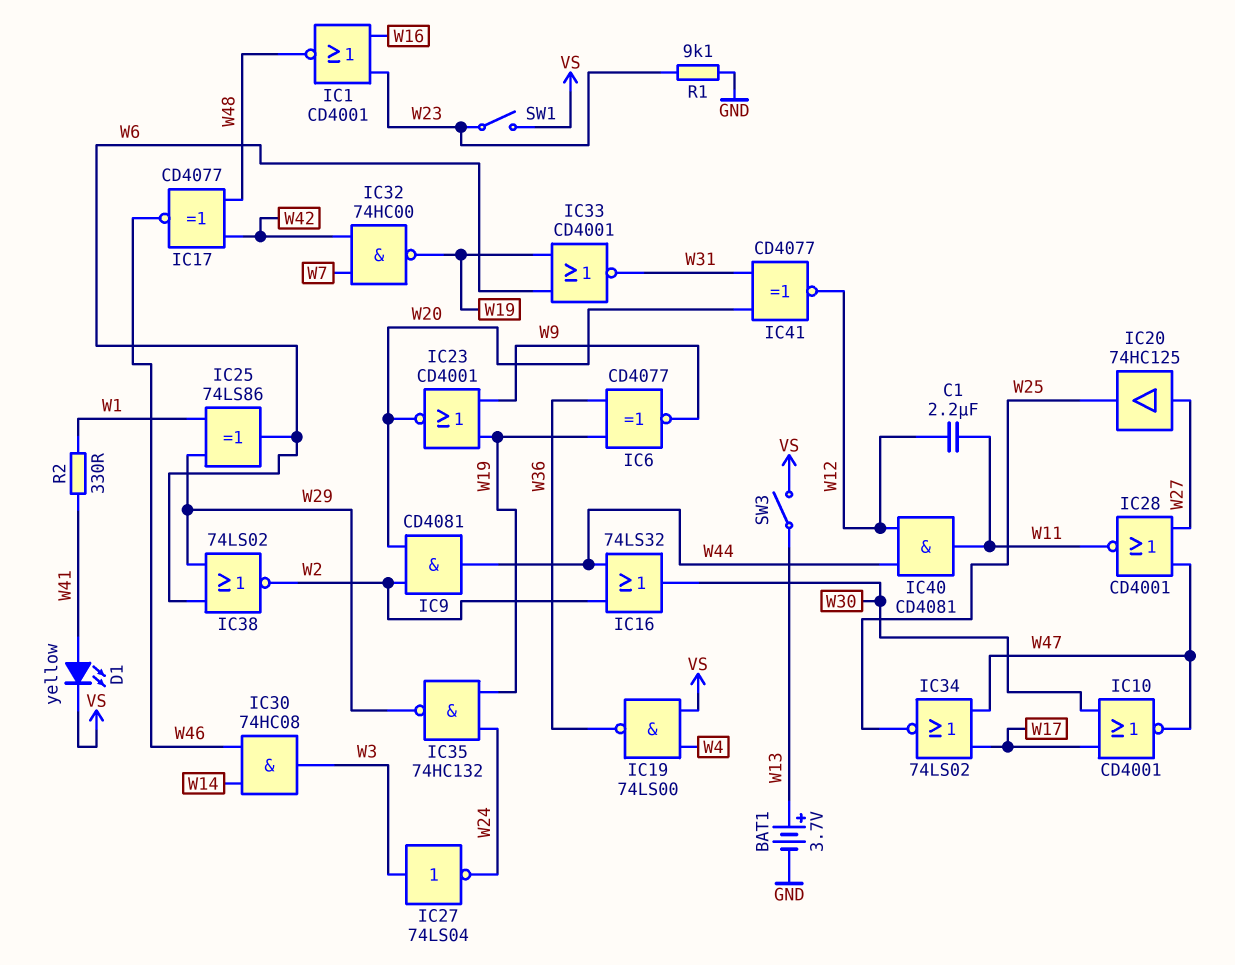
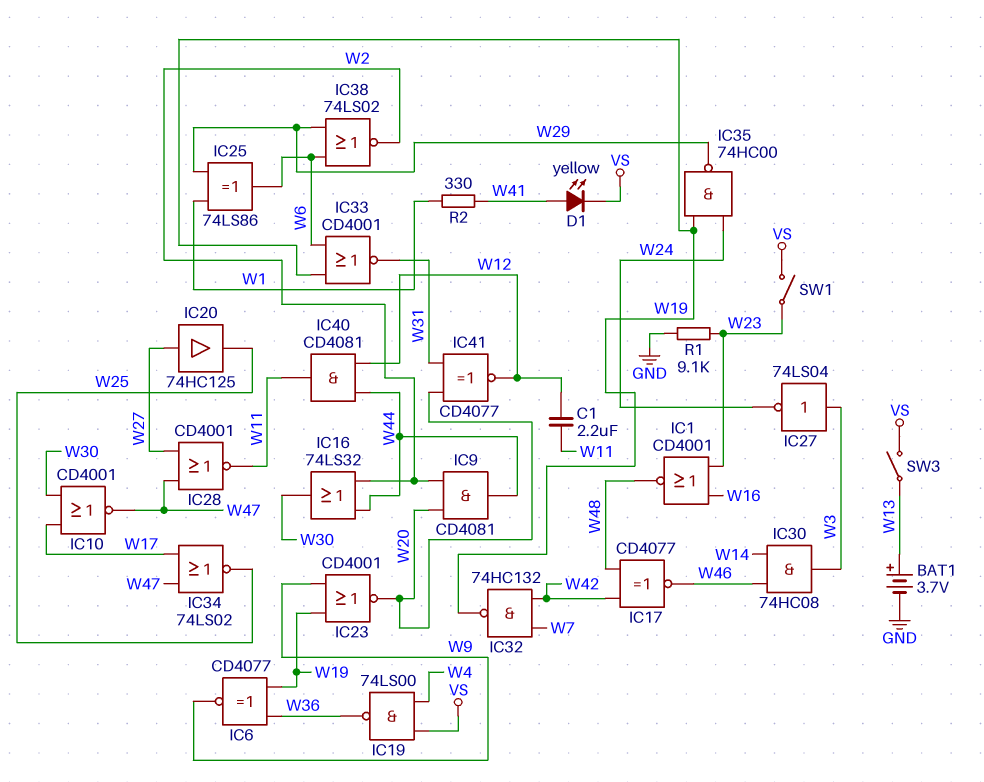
IC32: NAND 74HC00 (in W7, in W42, out W19) -> NAND 74HC132 (in W7, in W42, out W19)
IC35: NAND 74HC132 (in W19, in W24, out W29) -> NAND 74HC00 (in W19, in W24, out W29)

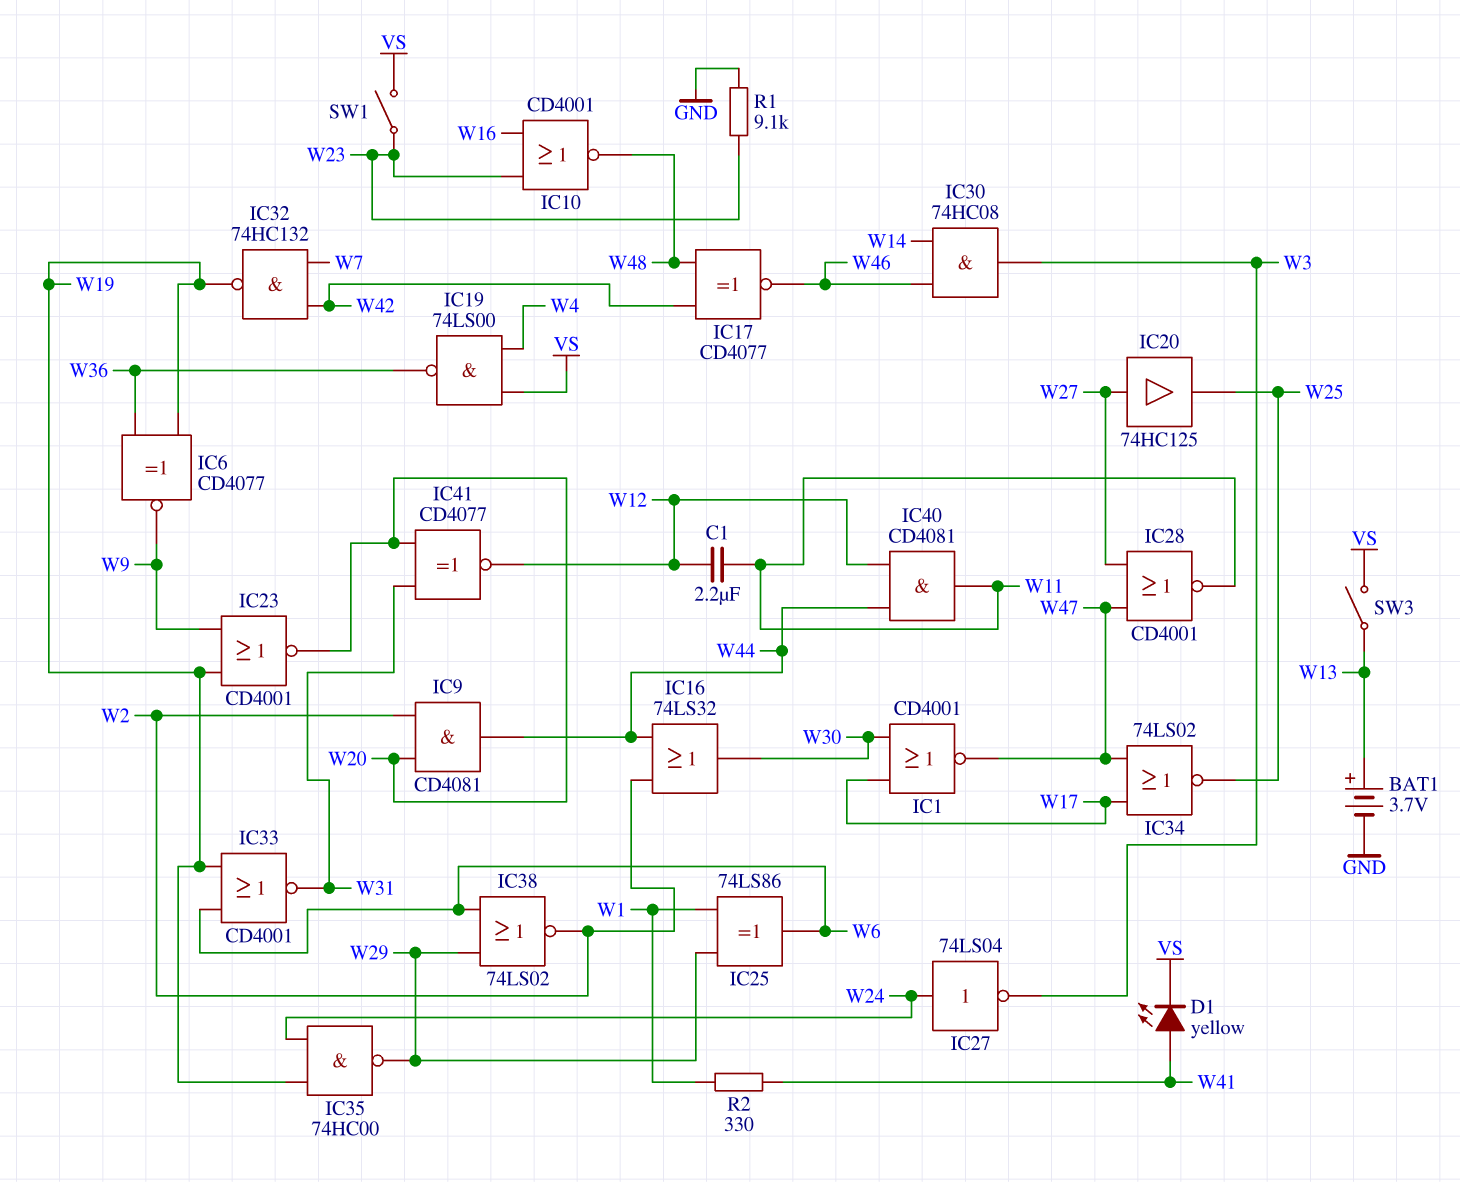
IC1: NOR CD4001 (in W16, in W23, out W48) -> NOR CD4001 (in W17, in W30, out W47)
IC10: NOR CD4001 (in W17, in W30, out W47) -> NOR CD4001 (in W16, in W23, out W48)
IC27: NOT 74LS04 (in W3, out W24) -> NOT 74LS04 (in W24, out W3)

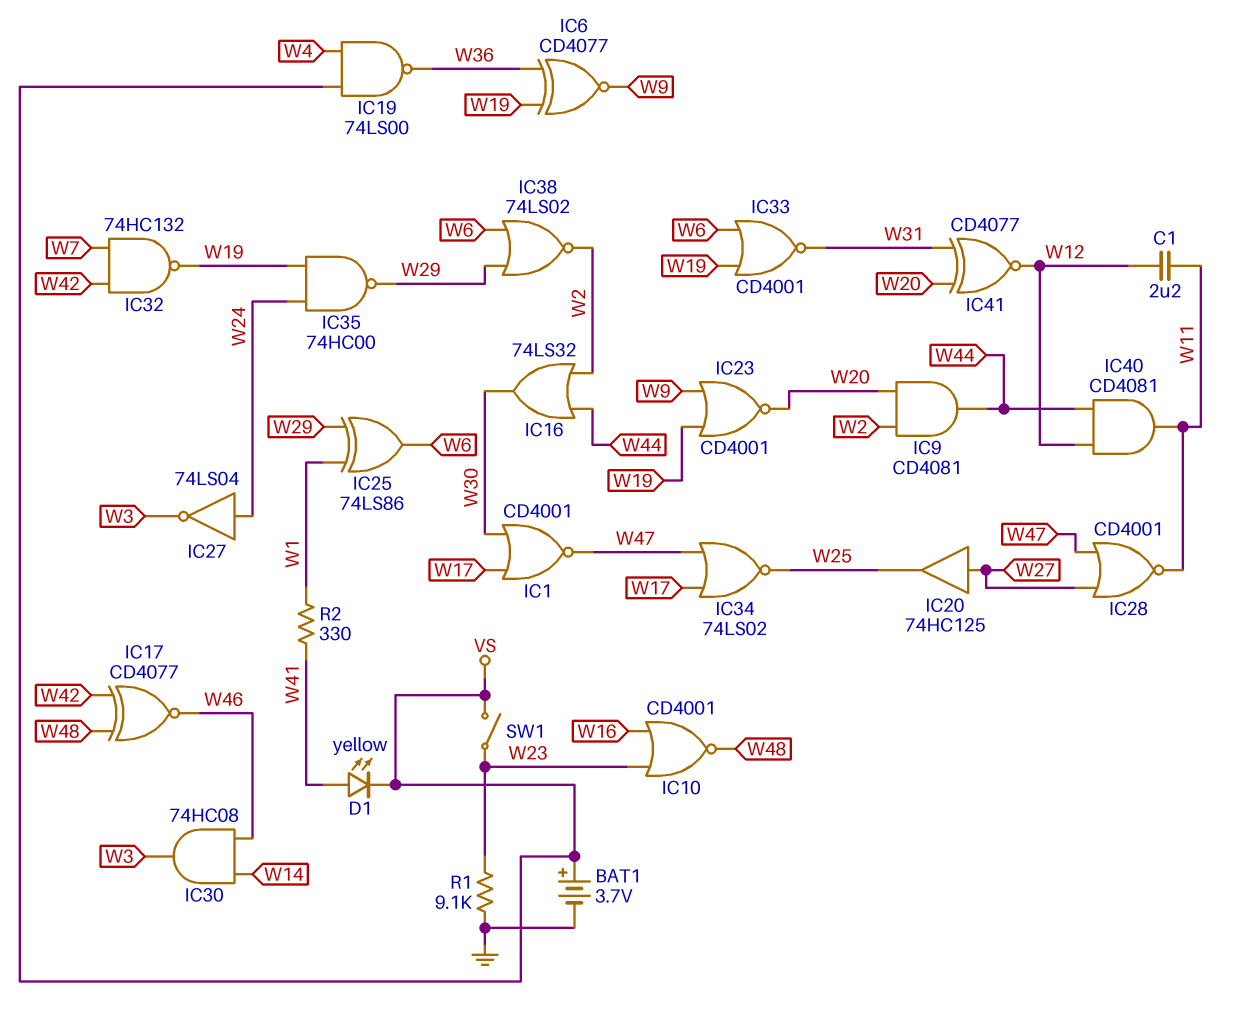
BAT1: 3.7V (plus W13, minus GND) -> 3.7V (plus VS, minus GND)
SW3: switch (VS, W13) -> none

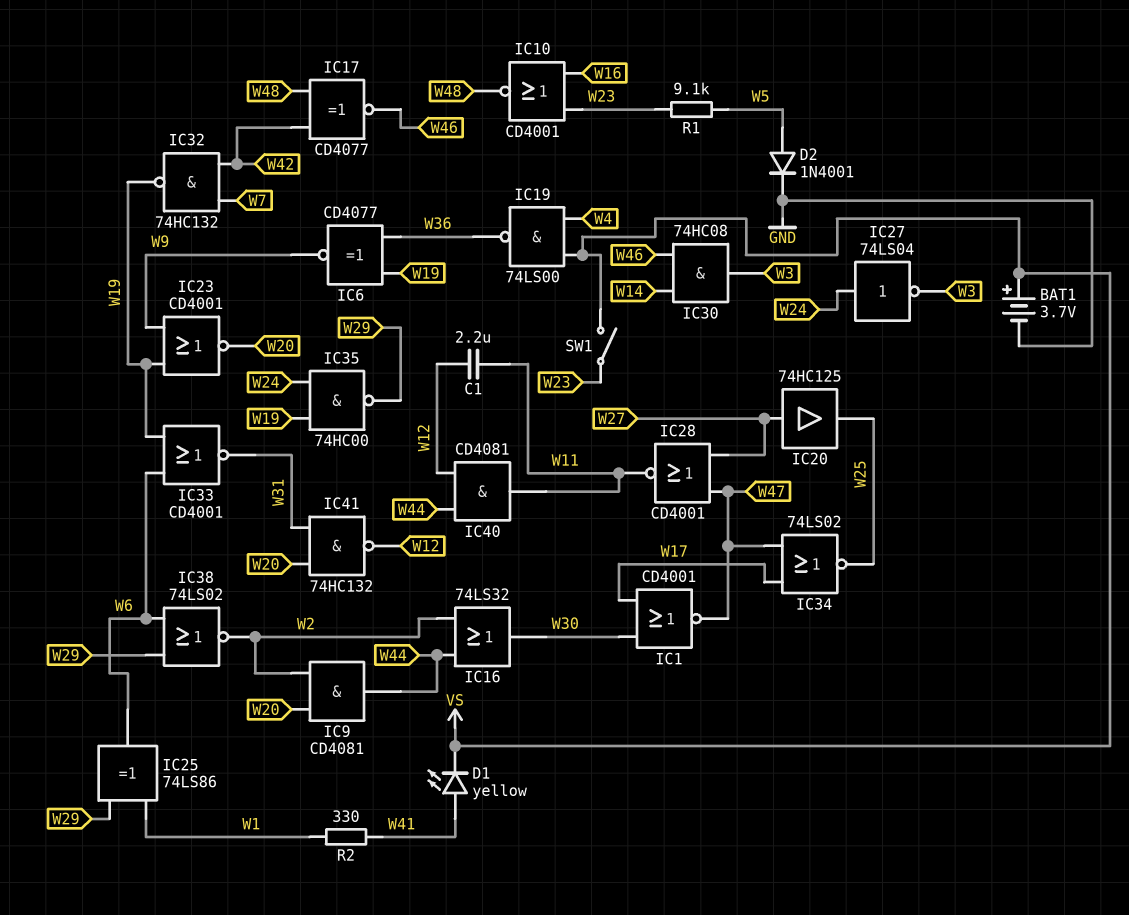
D2: none -> diode 1N4001 (A W5, K GND)
IC41: XNOR CD4077 (in W20, in W31, out W12) -> NAND 74HC132 (in W20, in W31, out W12)
R1: 9.1k (GND, W23) -> 9.1k (W5, W23)

